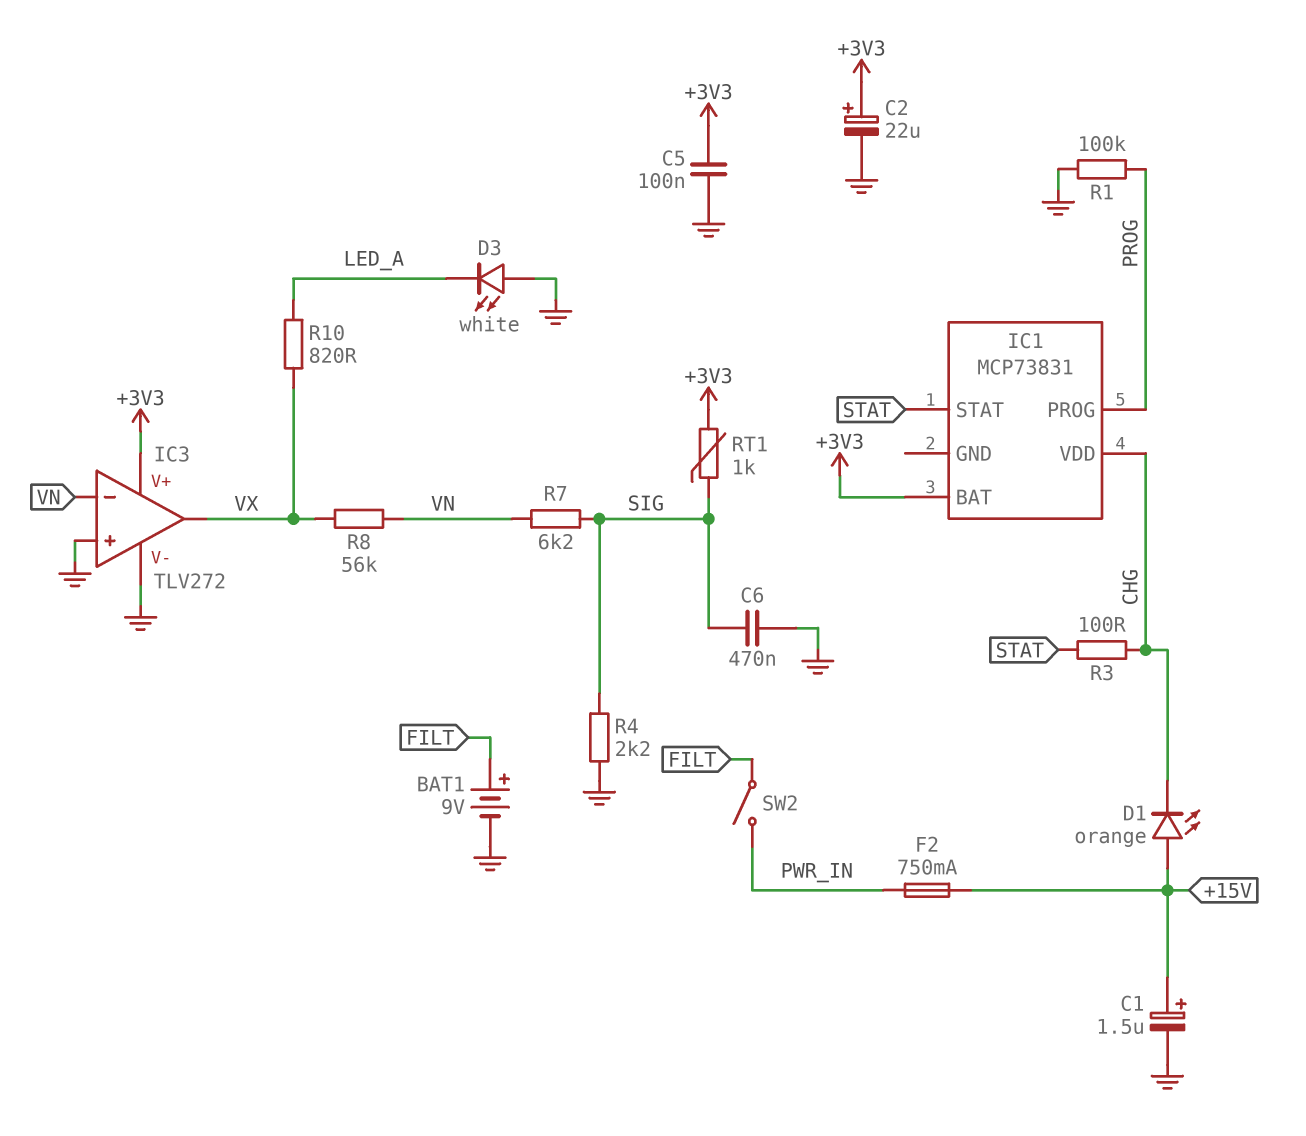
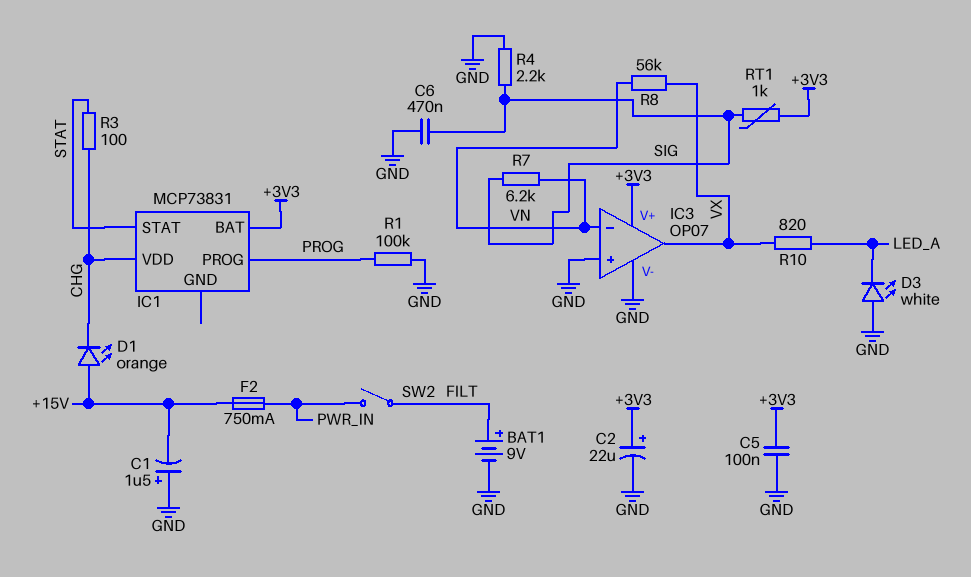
C1: 1.5uF (plus +15V, minus GND) -> 1.5uF (plus GND, minus +15V)
IC3: TLV272 -> OP07

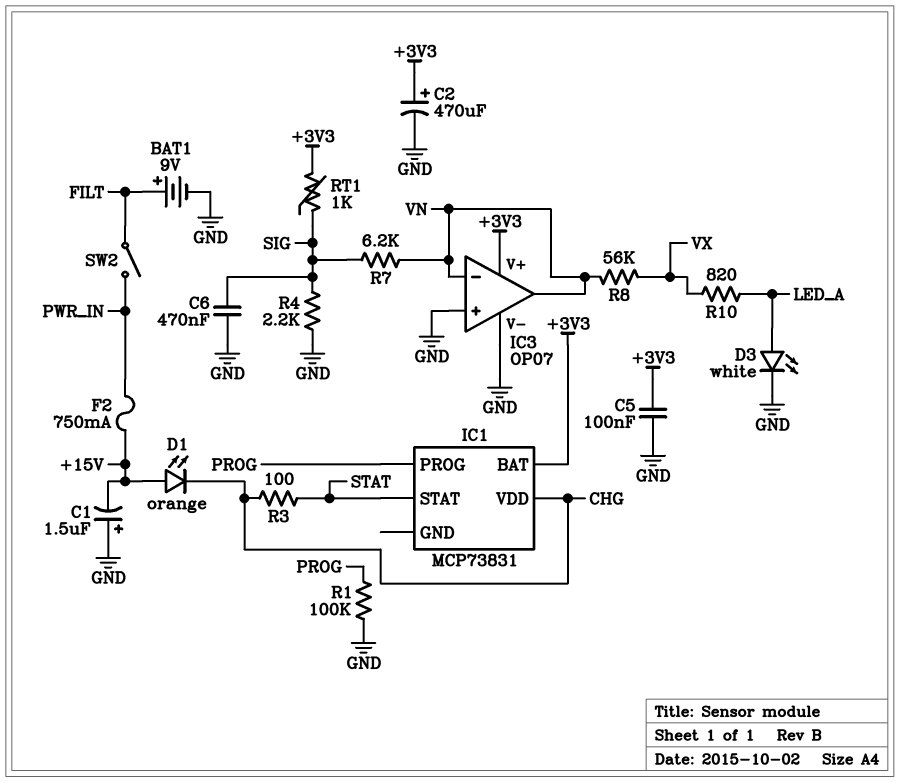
C2: 22uF (plus +3V3, minus GND) -> 470uF (plus +3V3, minus GND)
D3: LED white (A GND, K LED_A) -> LED white (A LED_A, K GND)
IC3 pin out: VX -> VN

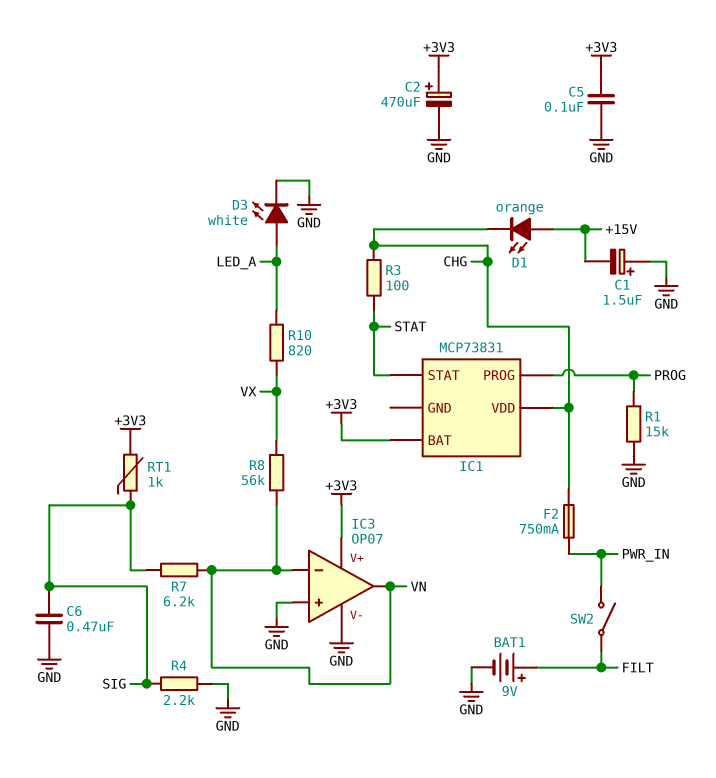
F2: 750mA (+15V, PWR_IN) -> 750mA (CHG, PWR_IN)
R1: 100k (GND, PROG) -> 15k (GND, PROG)

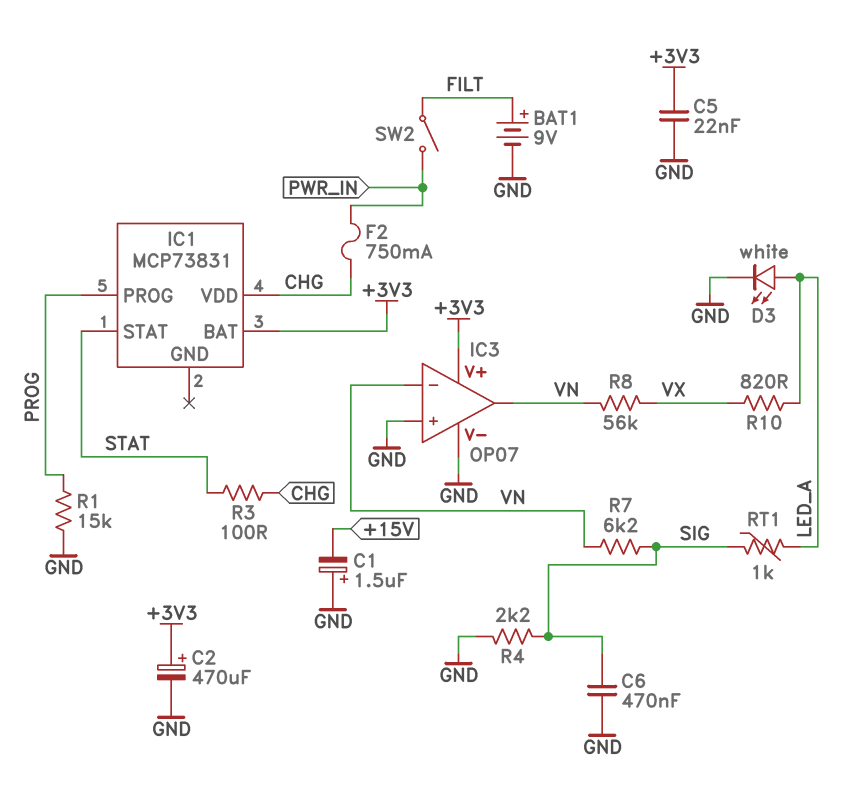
C5: 100nF (+3V3, GND) -> 22nF (+3V3, GND)
D1: LED orange (A +15V, K CHG) -> none
RT1: 1k (+3V3, SIG) -> 1k (LED_A, SIG)

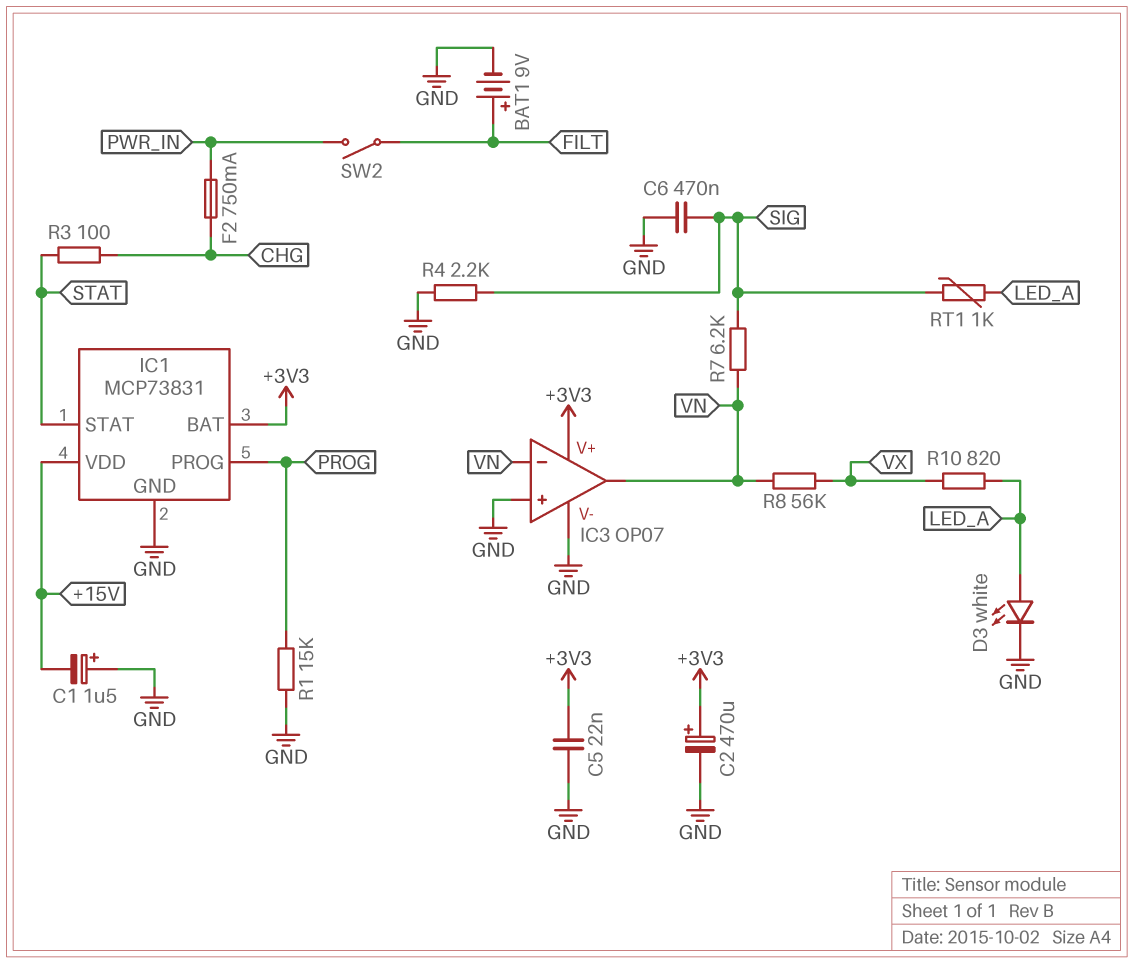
IC1 pin GND: none -> GND
IC1 pin VDD: CHG -> +15V

